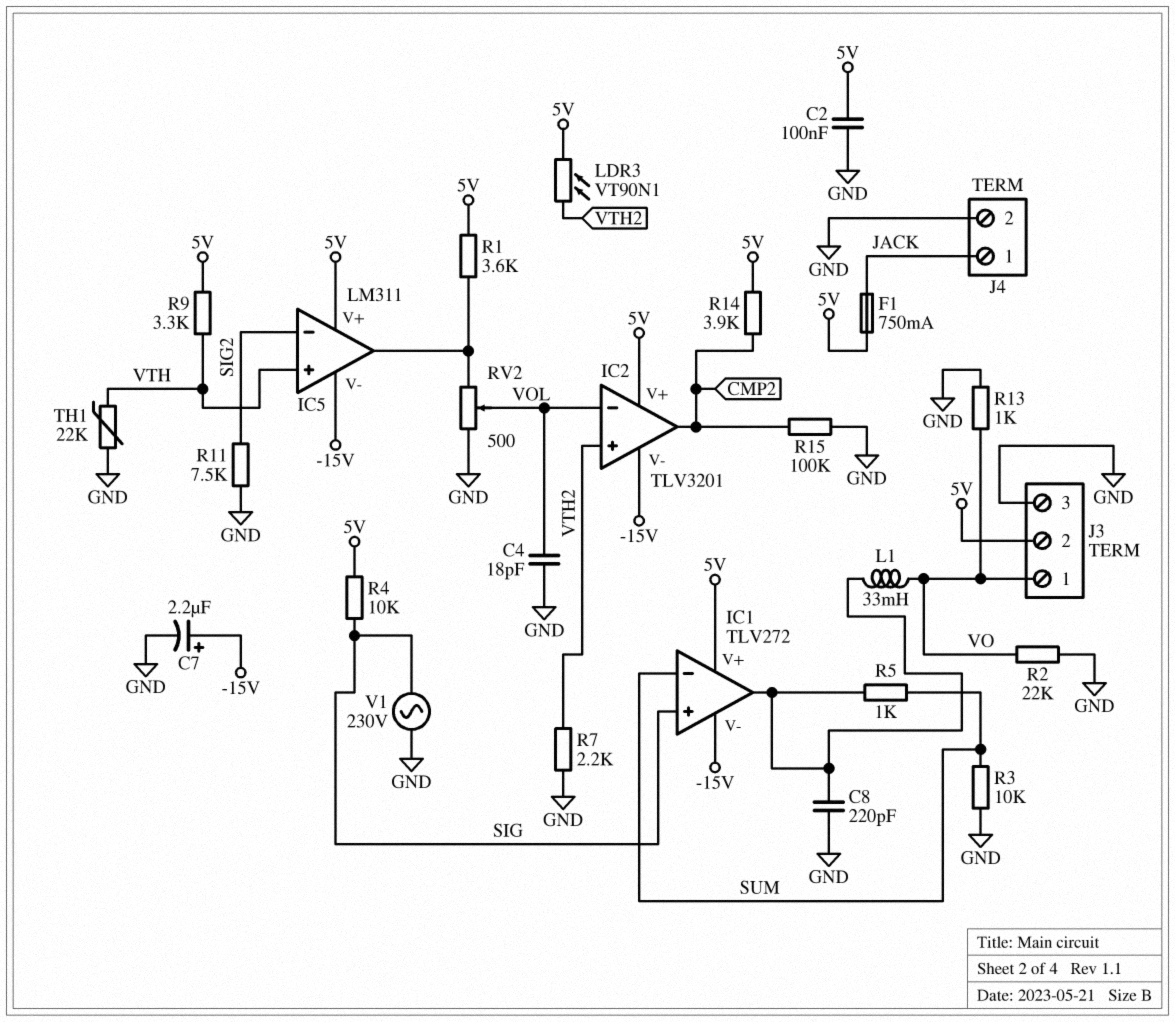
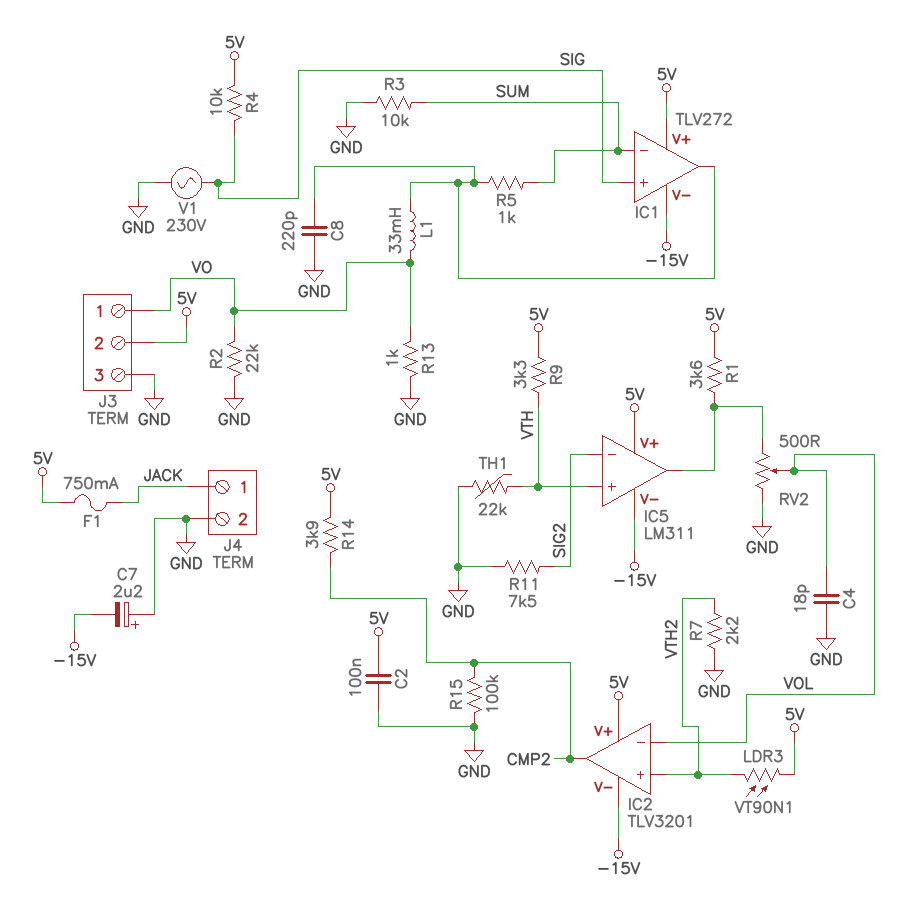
C7: 2.2uF (plus -15V, minus GND) -> 2.2uF (plus GND, minus -15V)

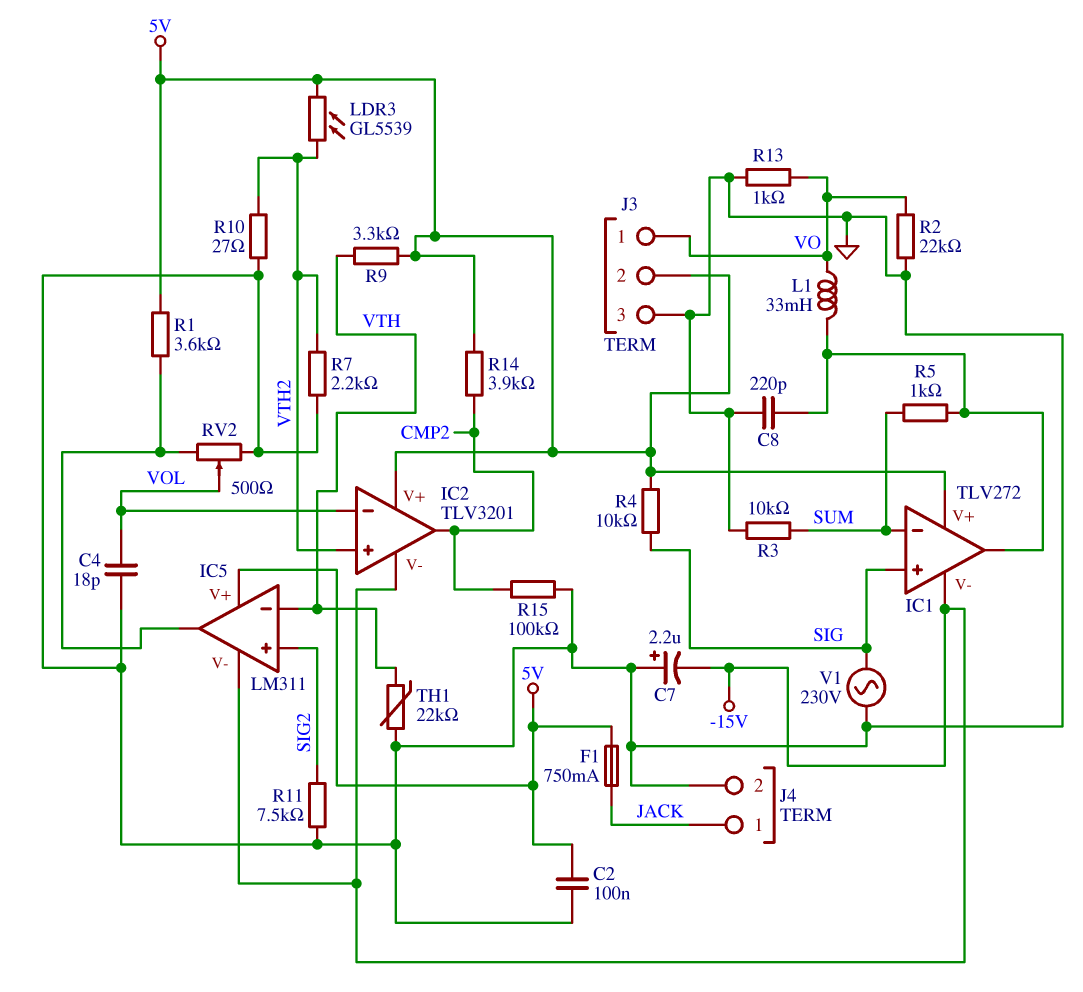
IC5 pin in+: VTH -> SIG2
IC5 pin in-: SIG2 -> VTH
LDR3: VT90N1 (5V, VTH2) -> GL5539 (5V, VTH2)
R10: none -> 27 (GND, VTH2)

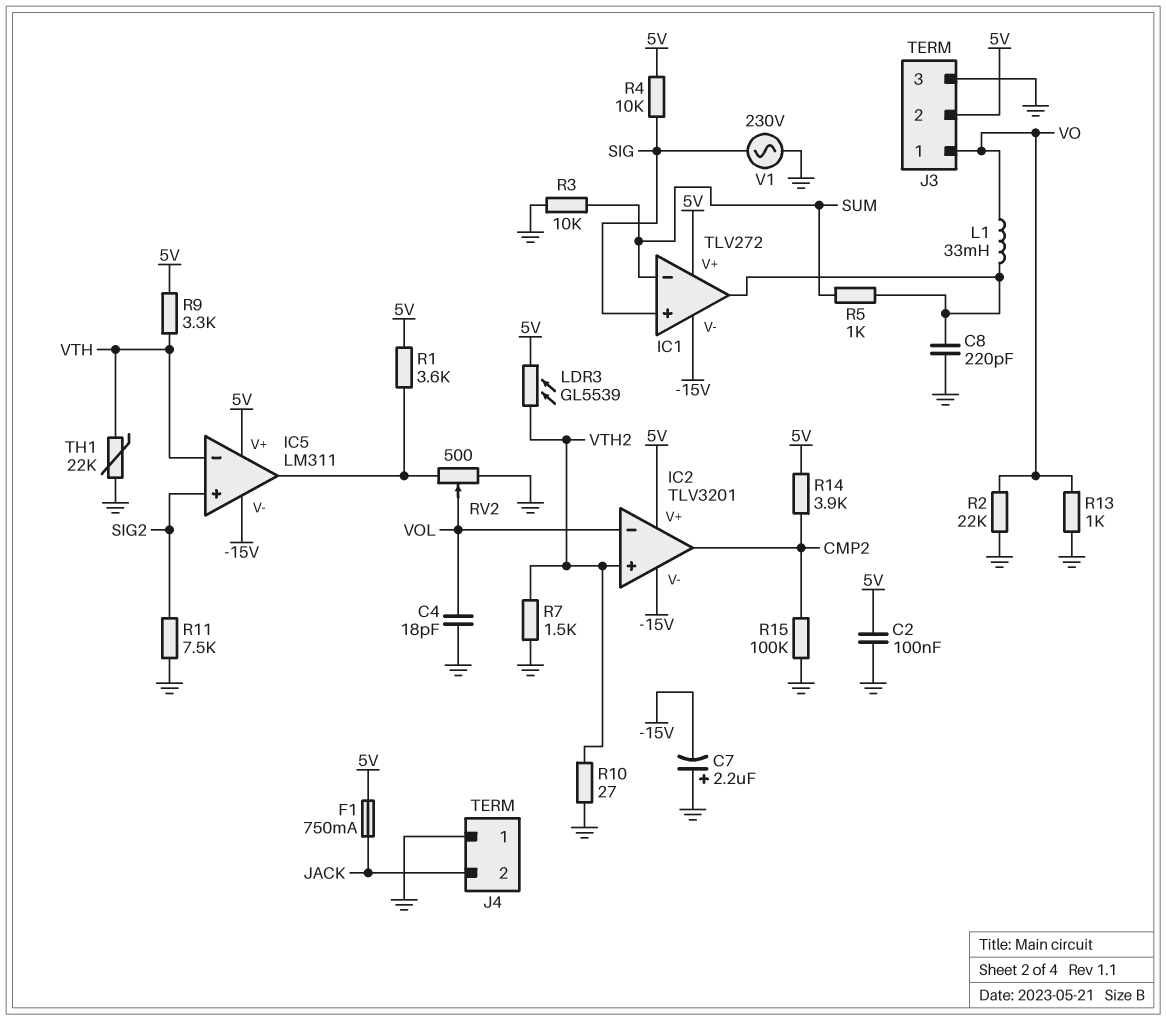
J4 pin 1: JACK -> GND
J4 pin 2: GND -> JACK
R7: 2.2k (GND, VTH2) -> 1.5k (GND, VTH2)

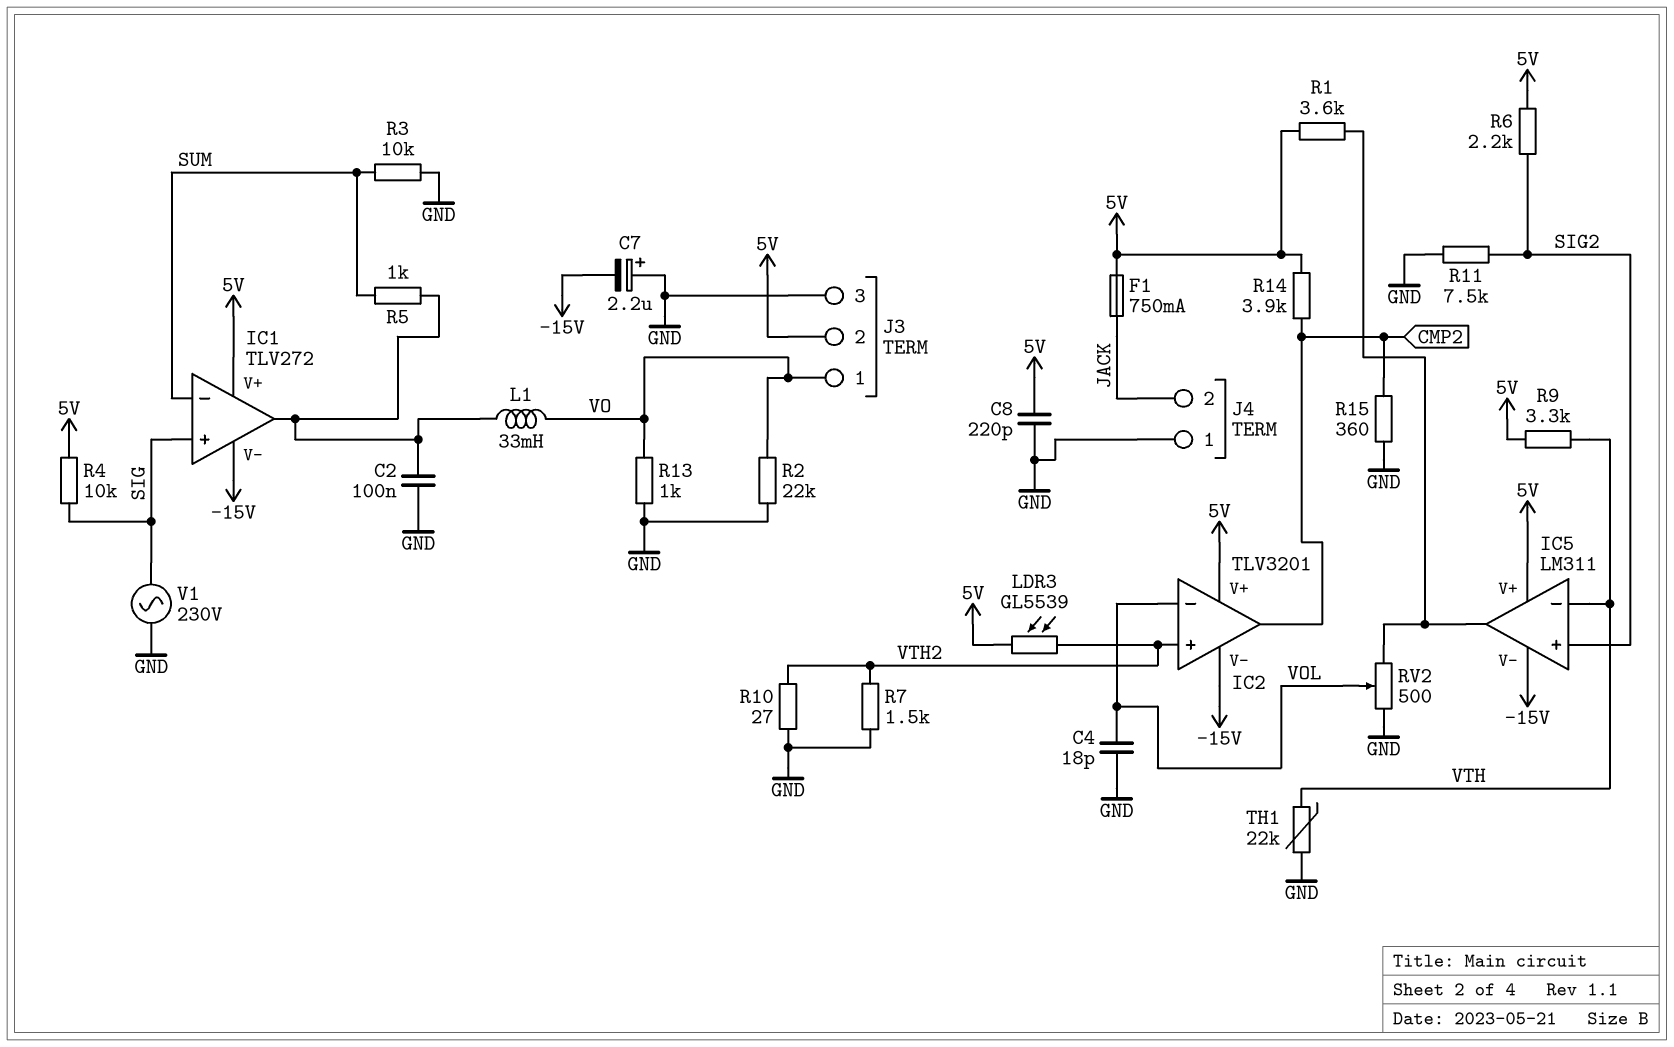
C2: 100nF (5V, GND) -> 100nF (GND, IC1/out)
C8: 220pF (GND, IC1/out) -> 220pF (5V, GND)
R6: none -> 2.2k (5V, SIG2)
R15: 100k (CMP2, GND) -> 360 (CMP2, GND)

